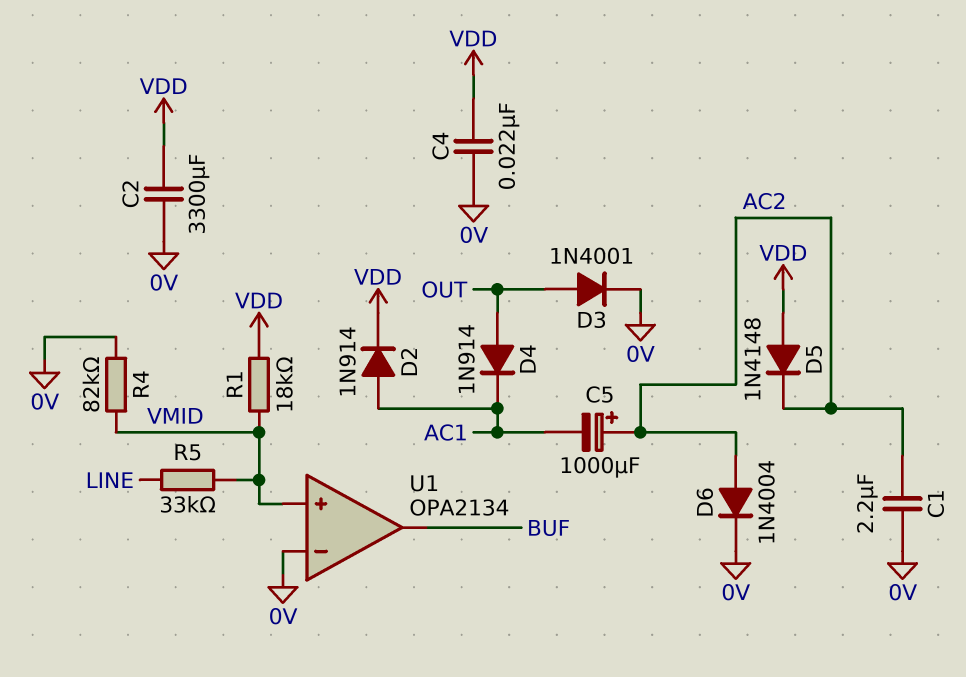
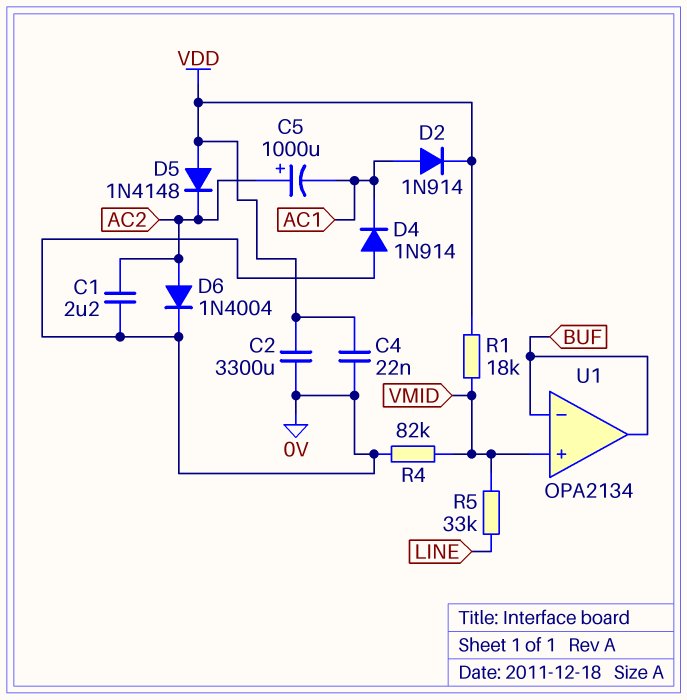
D3: diode 1N4001 (A OUT, K 0V) -> none
D4: diode 1N914 (A OUT, K AC1) -> diode 1N914 (A 0V, K AC1)
U1 pin in-: 0V -> BUF

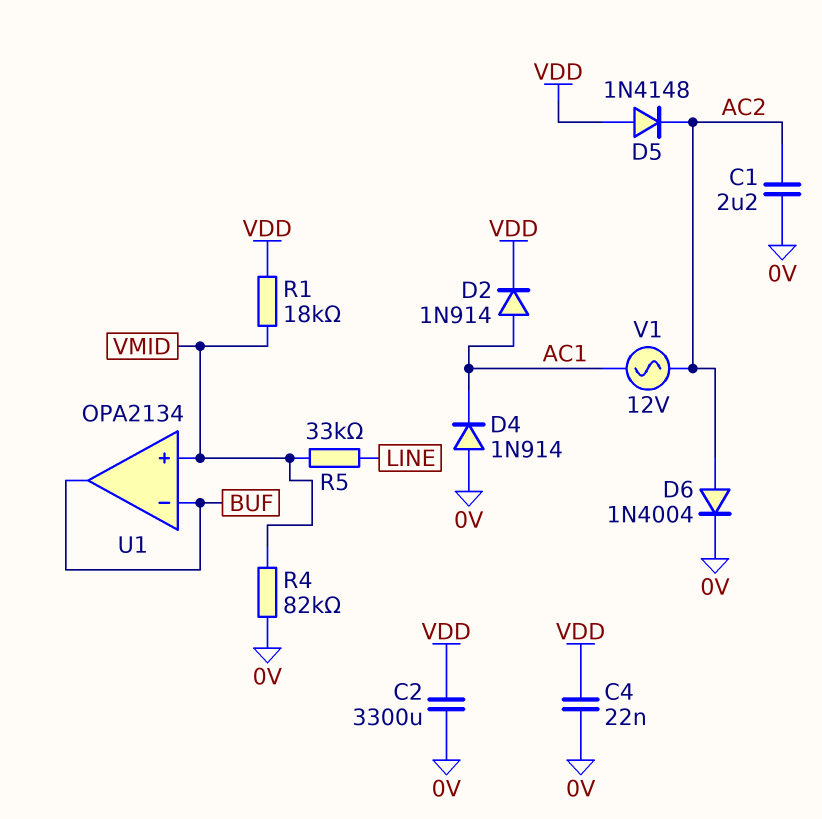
C5: 1000uF (plus AC2, minus AC1) -> none
V1: none -> AC 12V (AC1, AC2)

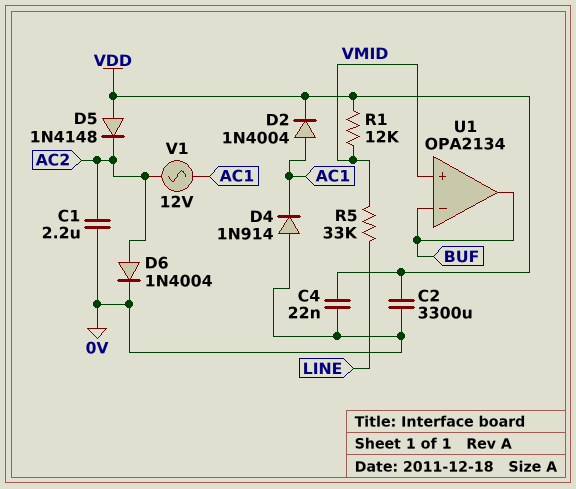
D2: diode 1N914 (A AC1, K VDD) -> diode 1N4004 (A AC1, K VDD)
R1: 18k (VDD, VMID) -> 12k (VDD, VMID)
R4: 82k (0V, VMID) -> none

